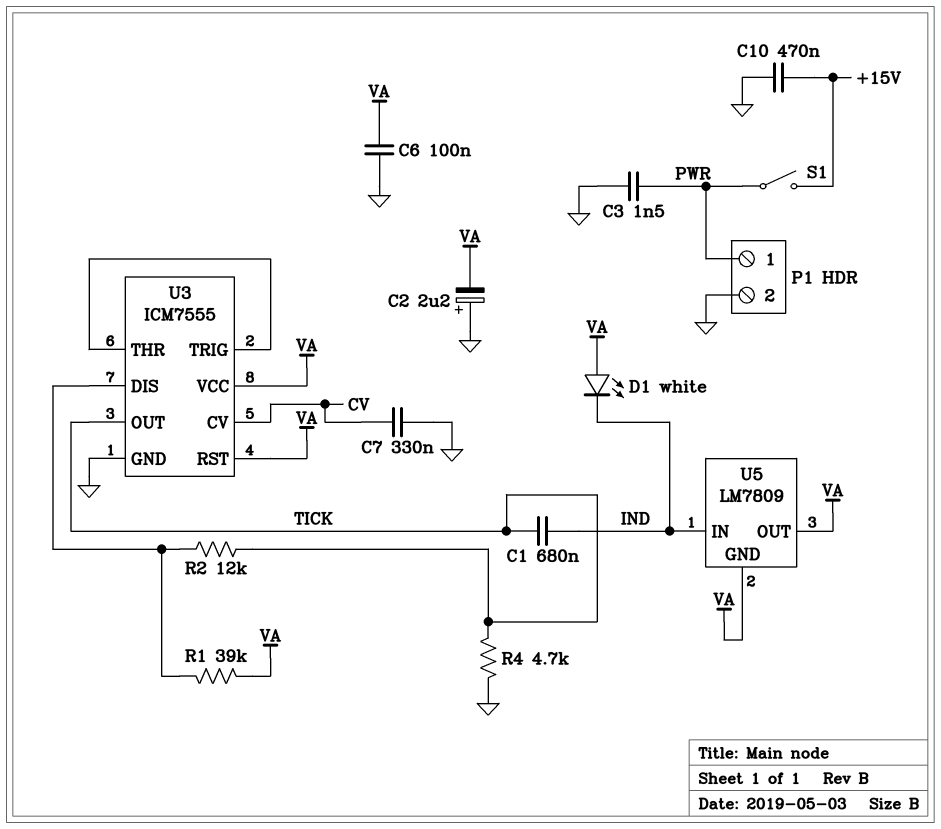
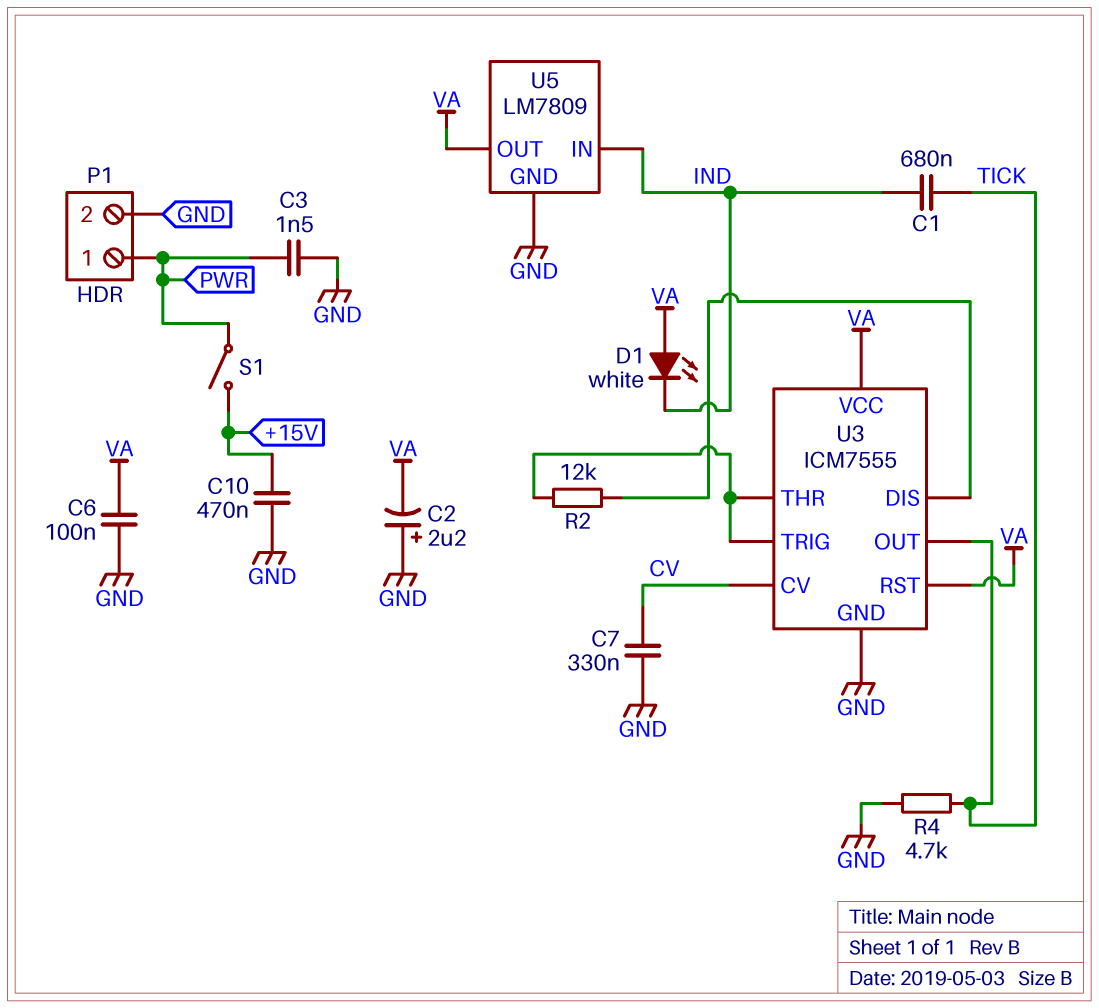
R1: 39k (U3/DIS, VA) -> none
R2: 12k (TICK, U3/DIS) -> 12k (U3/DIS, U3/THR)
U5 pin GND: VA -> GND

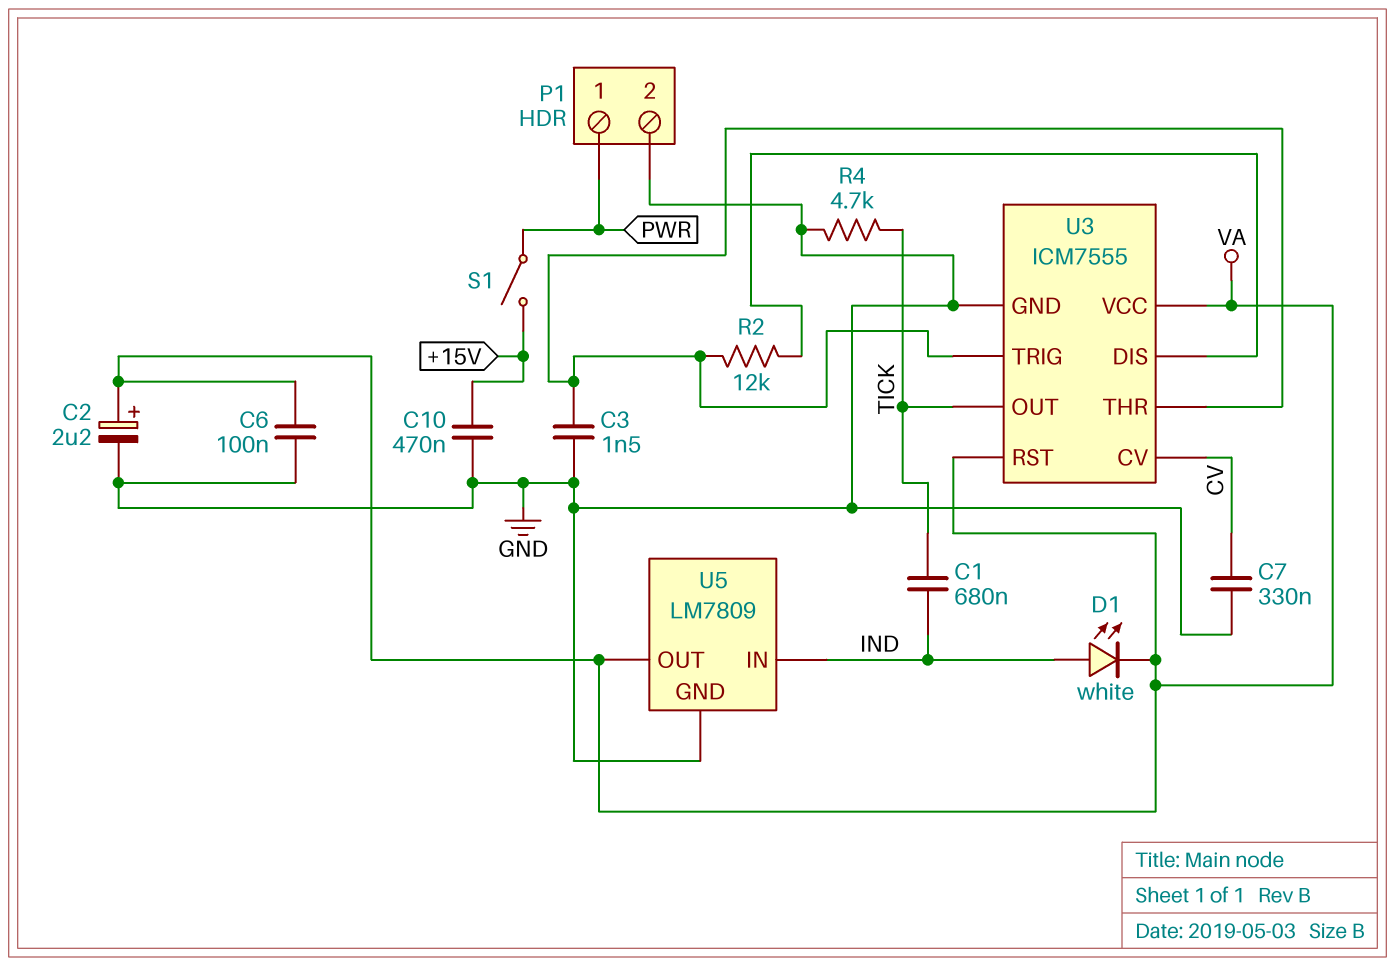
C2: 2.2uF (plus GND, minus VA) -> 2.2uF (plus VA, minus GND)
C3: 1.5nF (GND, PWR) -> 1.5nF (GND, U3/THR)
D1: LED white (A VA, K IND) -> LED white (A IND, K VA)

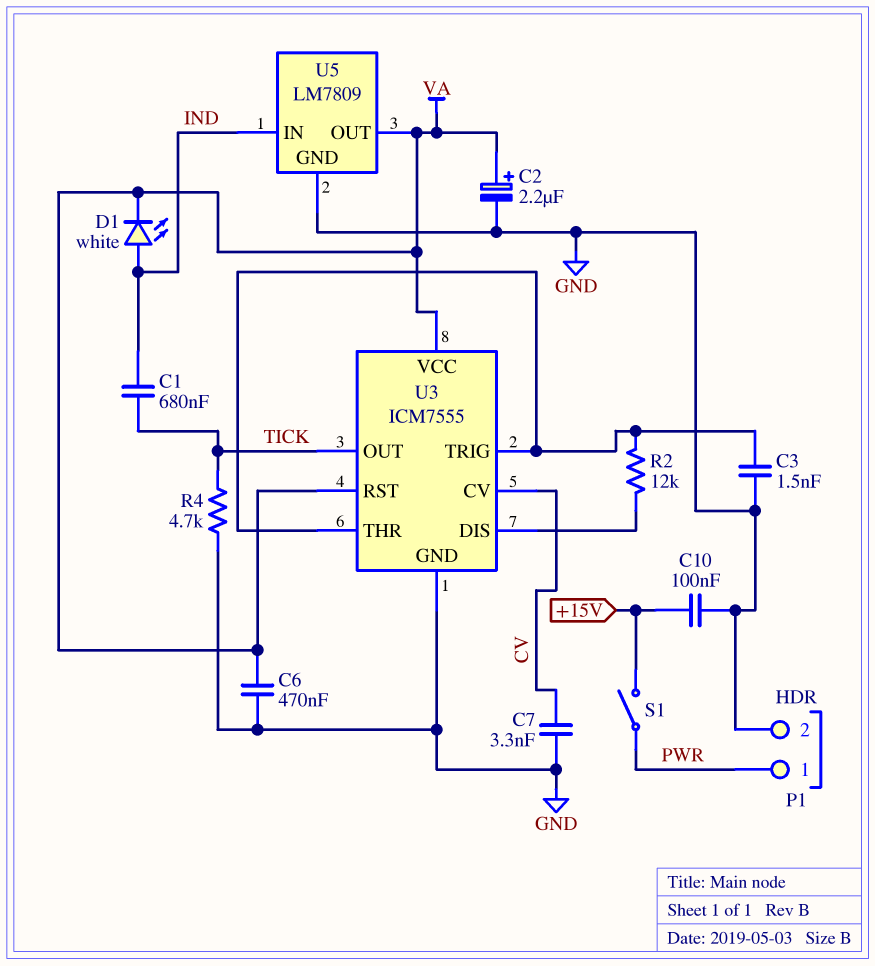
C6: 100nF (GND, VA) -> 470nF (GND, VA)
C7: 330nF (CV, GND) -> 3.3nF (CV, GND)
C10: 470nF (+15V, GND) -> 100nF (+15V, GND)

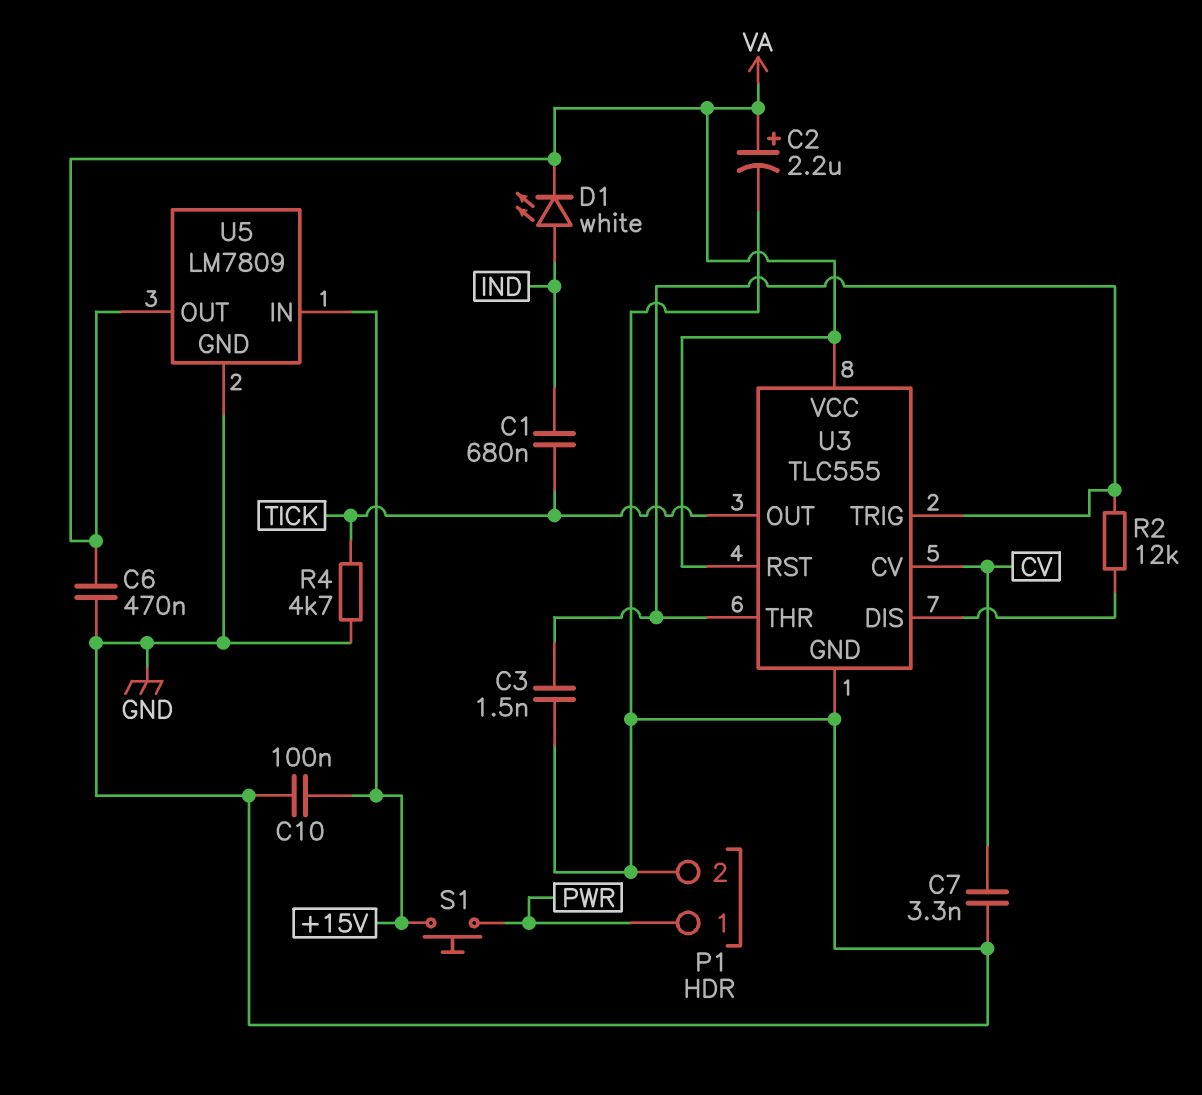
S1: switch (+15V, PWR) -> button (+15V, PWR)
U3: ICM7555 -> TLC555
U5 pin IN: IND -> +15V

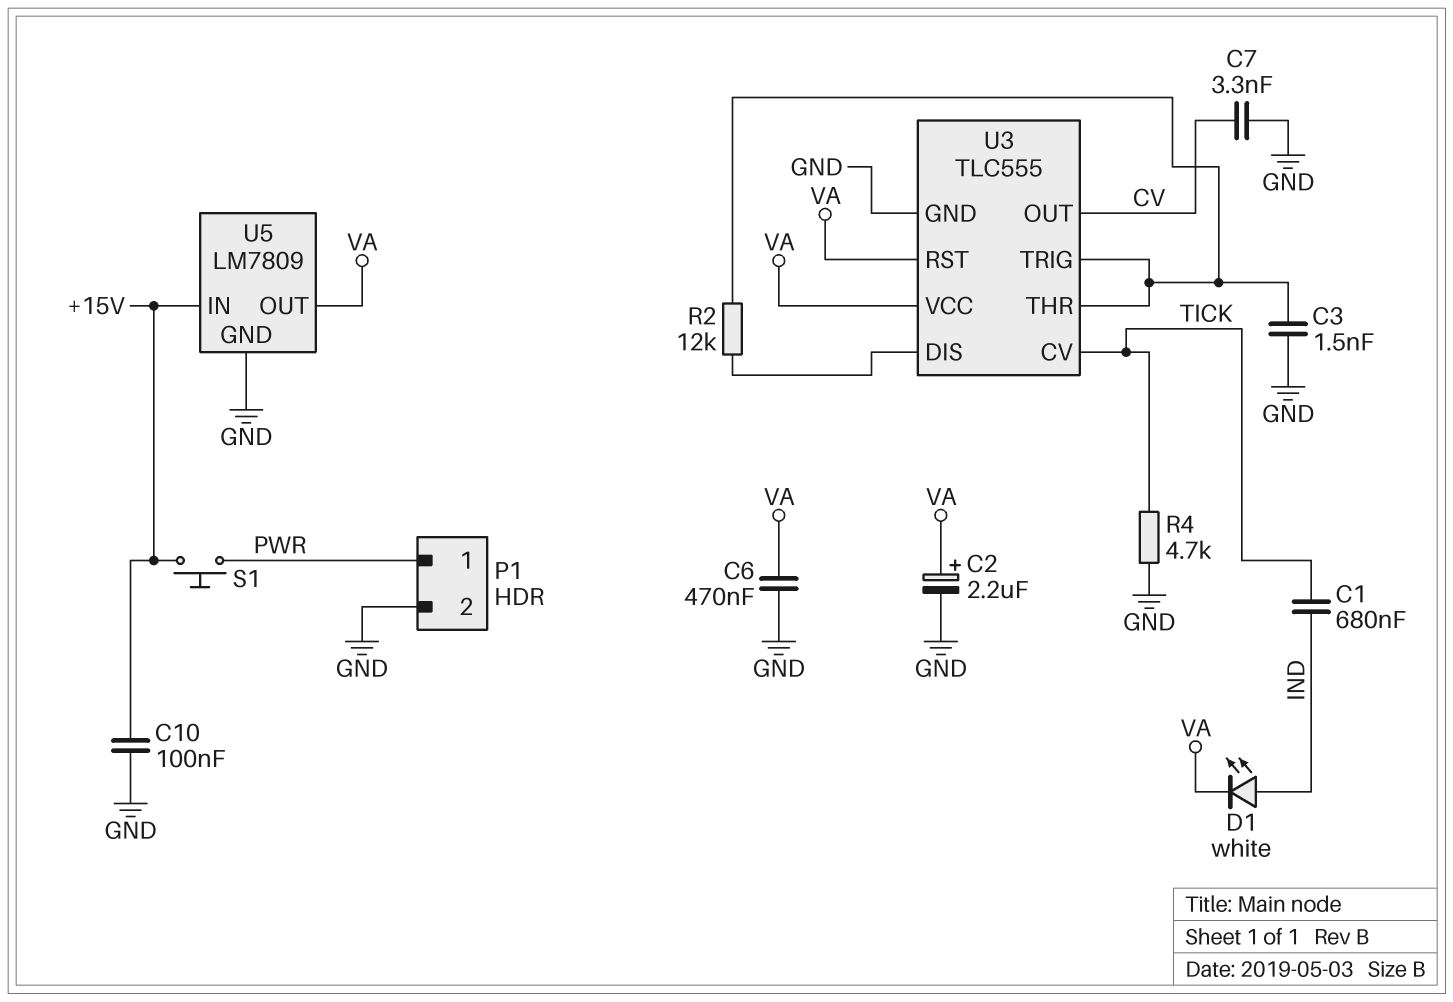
U3 pin CV: CV -> TICK
U3 pin OUT: TICK -> CV

